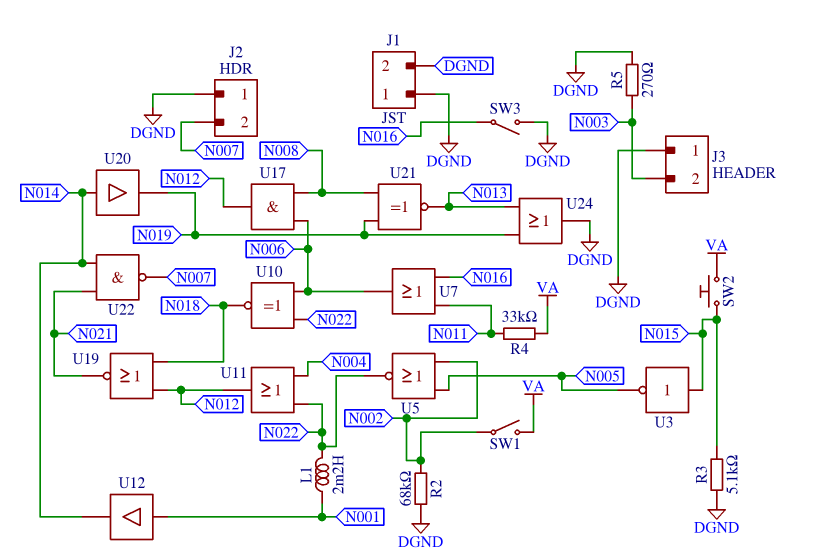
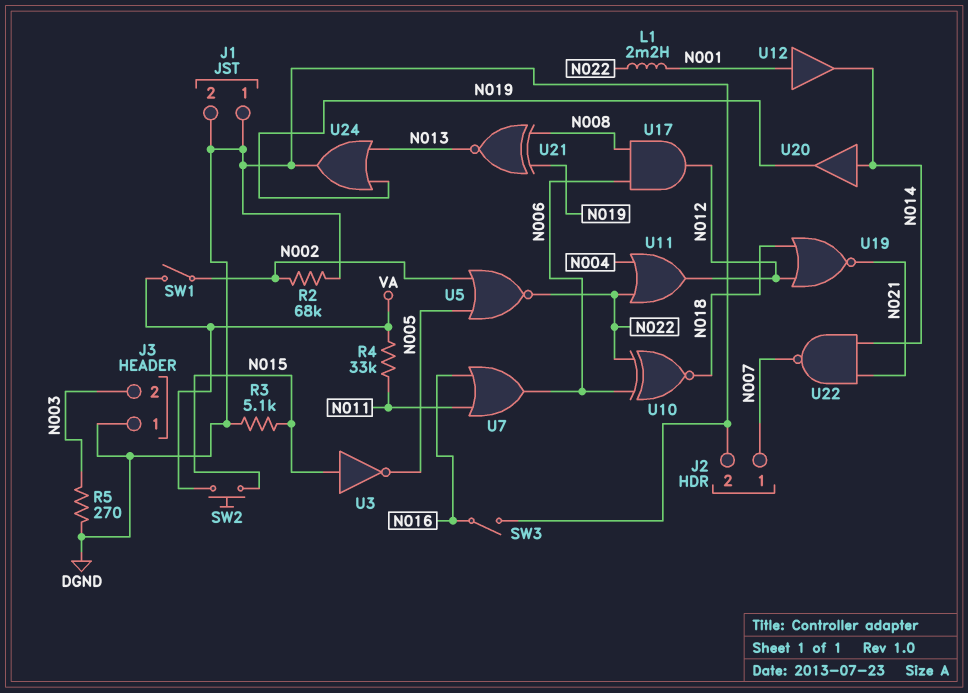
J2 pin 1: DGND -> N007
J2 pin 2: N007 -> DGND

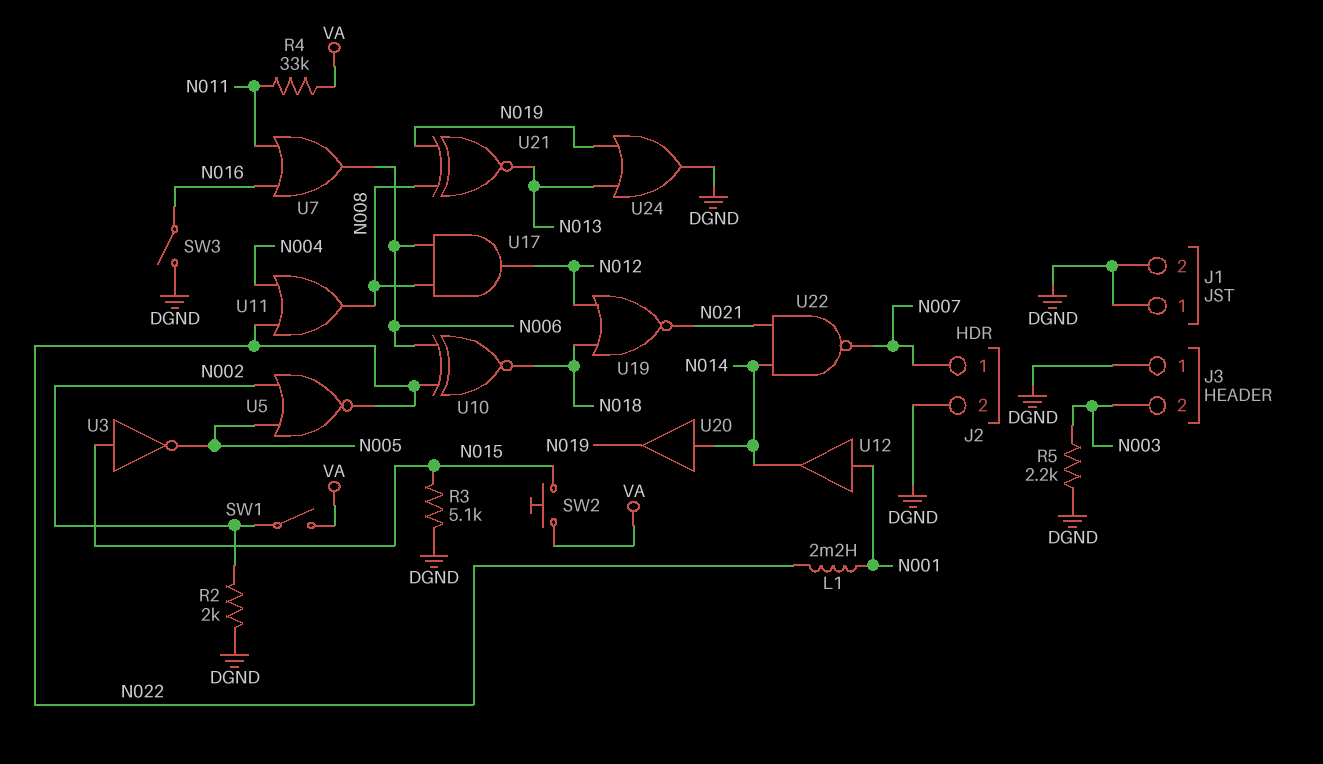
R2: 68k (DGND, N002) -> 2k (DGND, N002)
R5: 270 (DGND, N003) -> 2.2k (DGND, N003)
U11: OR (in N004, in N022, out N012) -> OR (in N004, in N022, out N008)

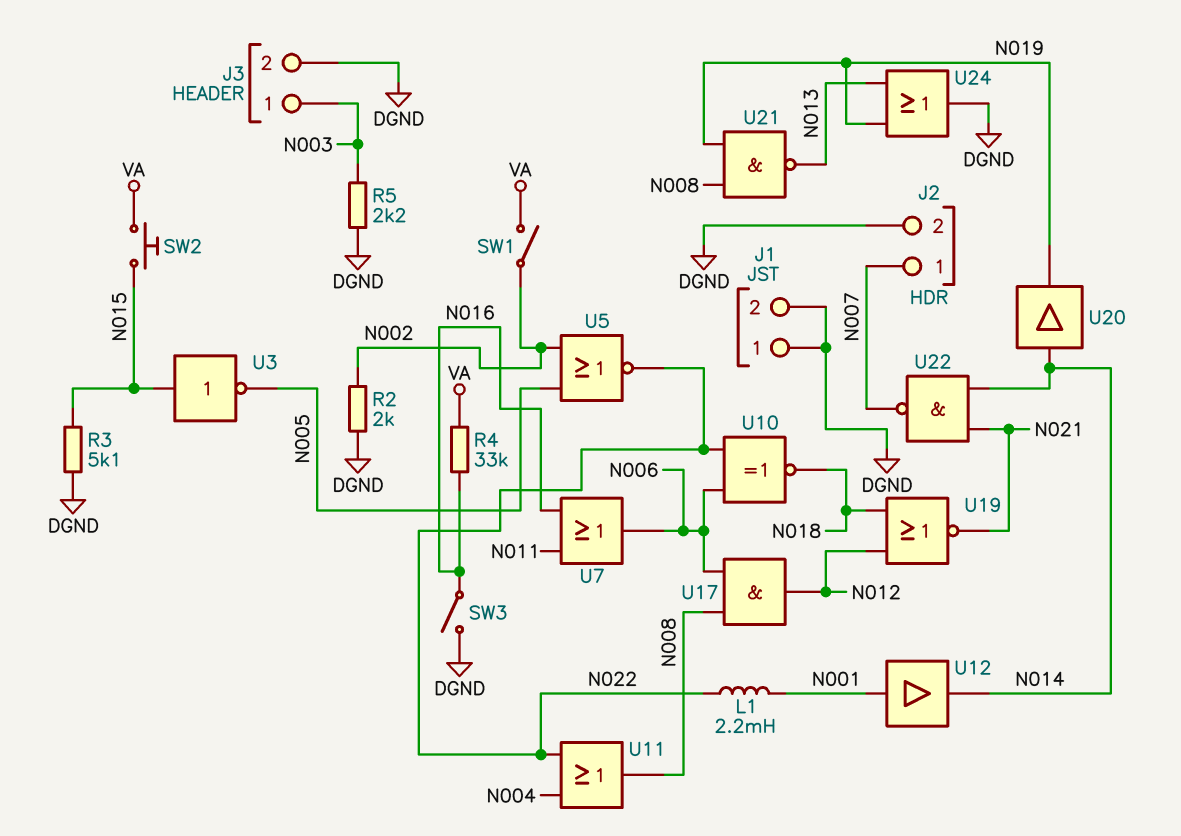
J3 pin 1: DGND -> N003
J3 pin 2: N003 -> DGND
R4: 33k (N011, VA) -> 33k (N016, VA)
U21: XNOR (in N008, in N019, out N013) -> NAND (in N008, in N019, out N013)

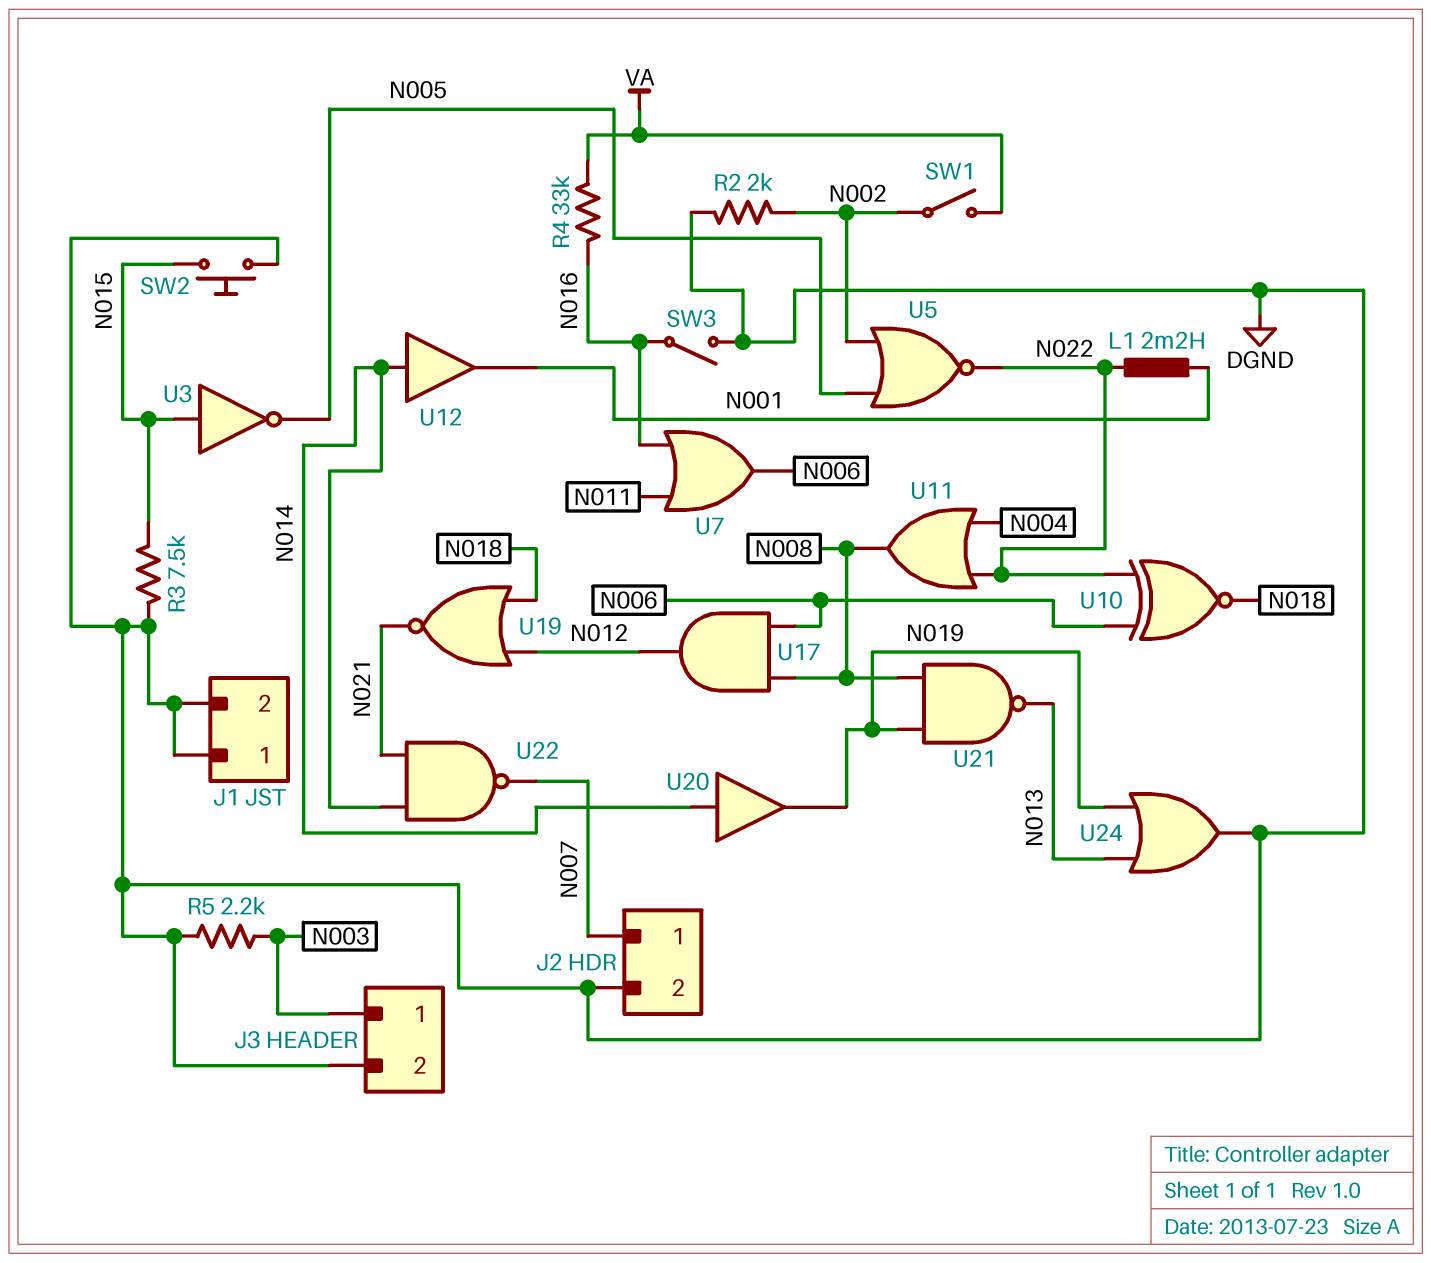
R3: 5.1k (DGND, N015) -> 7.5k (DGND, N015)
SW2: button (N015, VA) -> button (DGND, N015)
U12: buffer (in N001, out N014) -> buffer (in N014, out N001)

